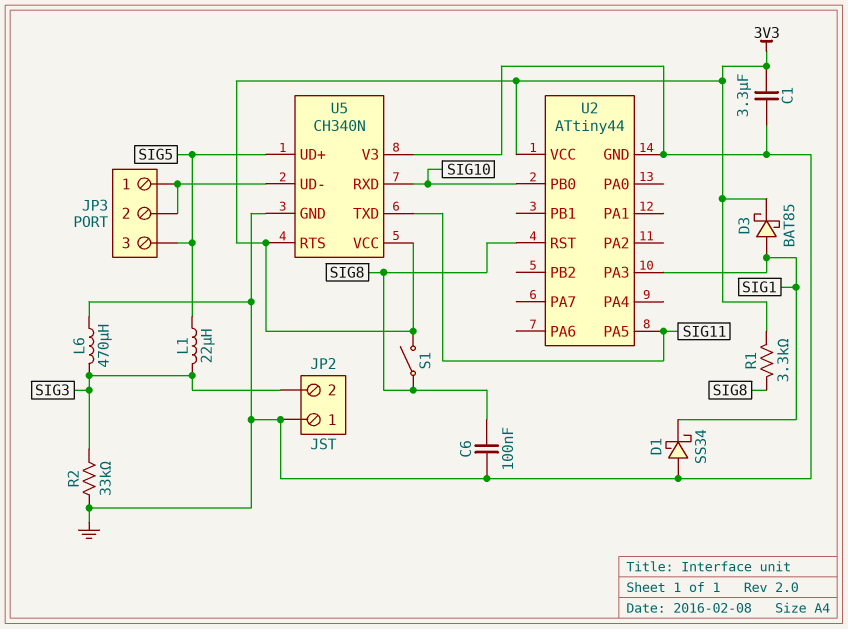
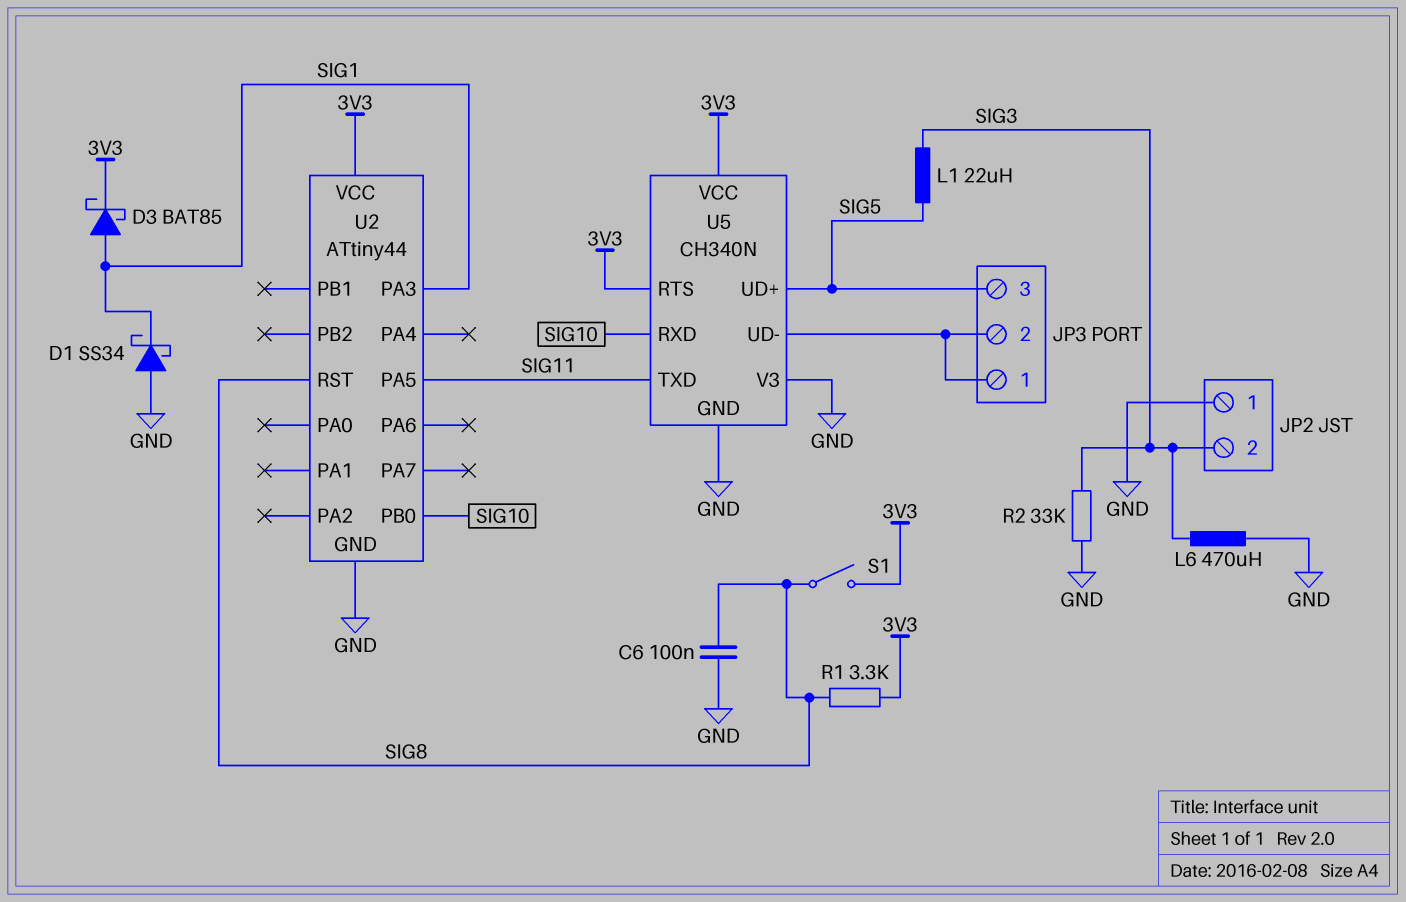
C1: 3.3uF (3V3, GND) -> none

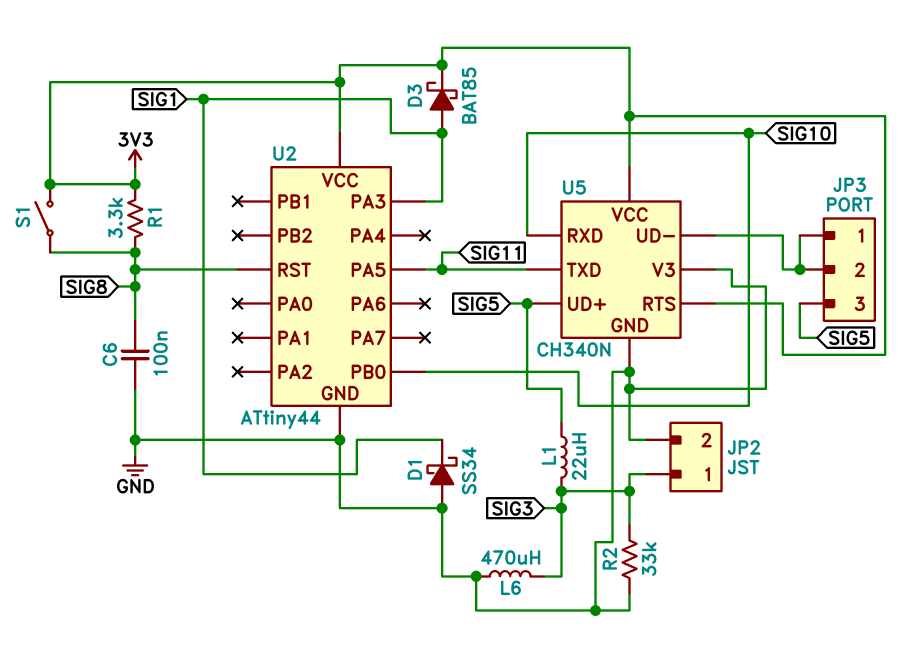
JP2 pin 1: GND -> SIG3
JP2 pin 2: SIG3 -> GND

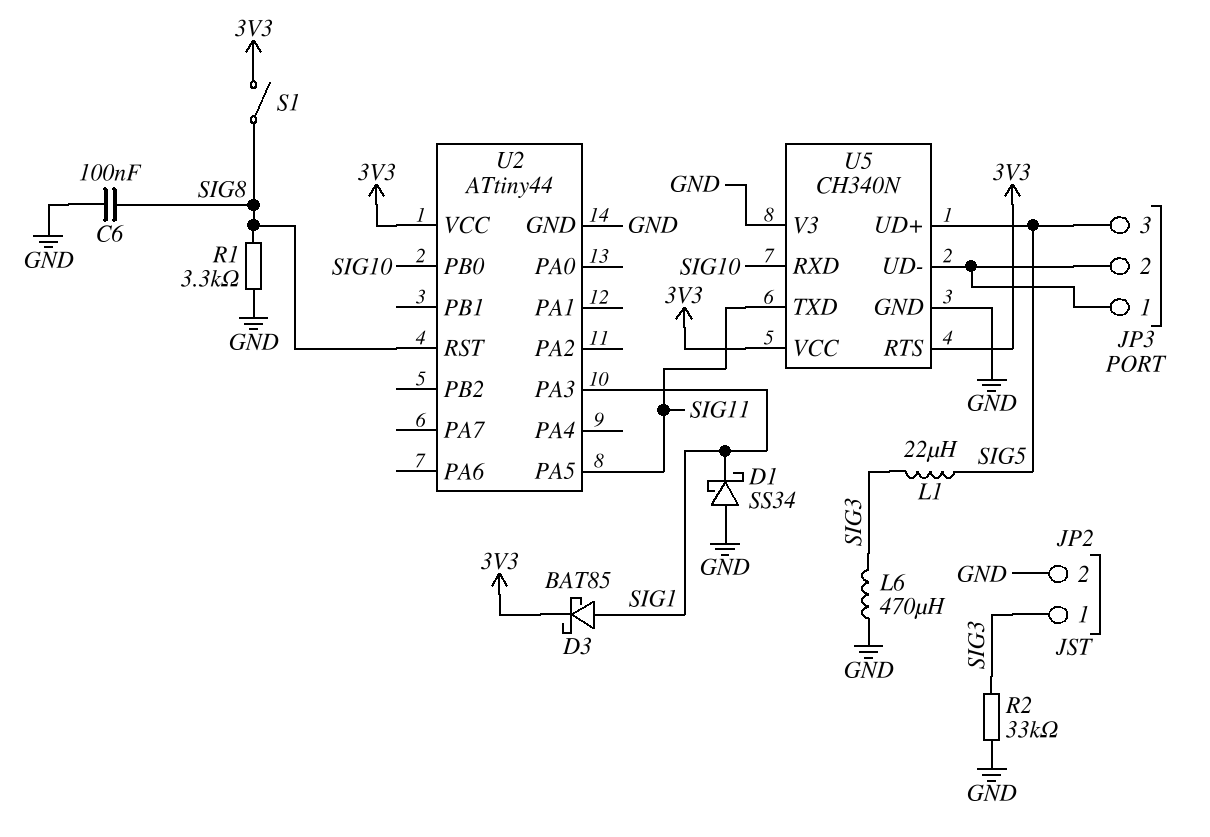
R1: 3.3k (3V3, SIG8) -> 3.3k (GND, SIG8)

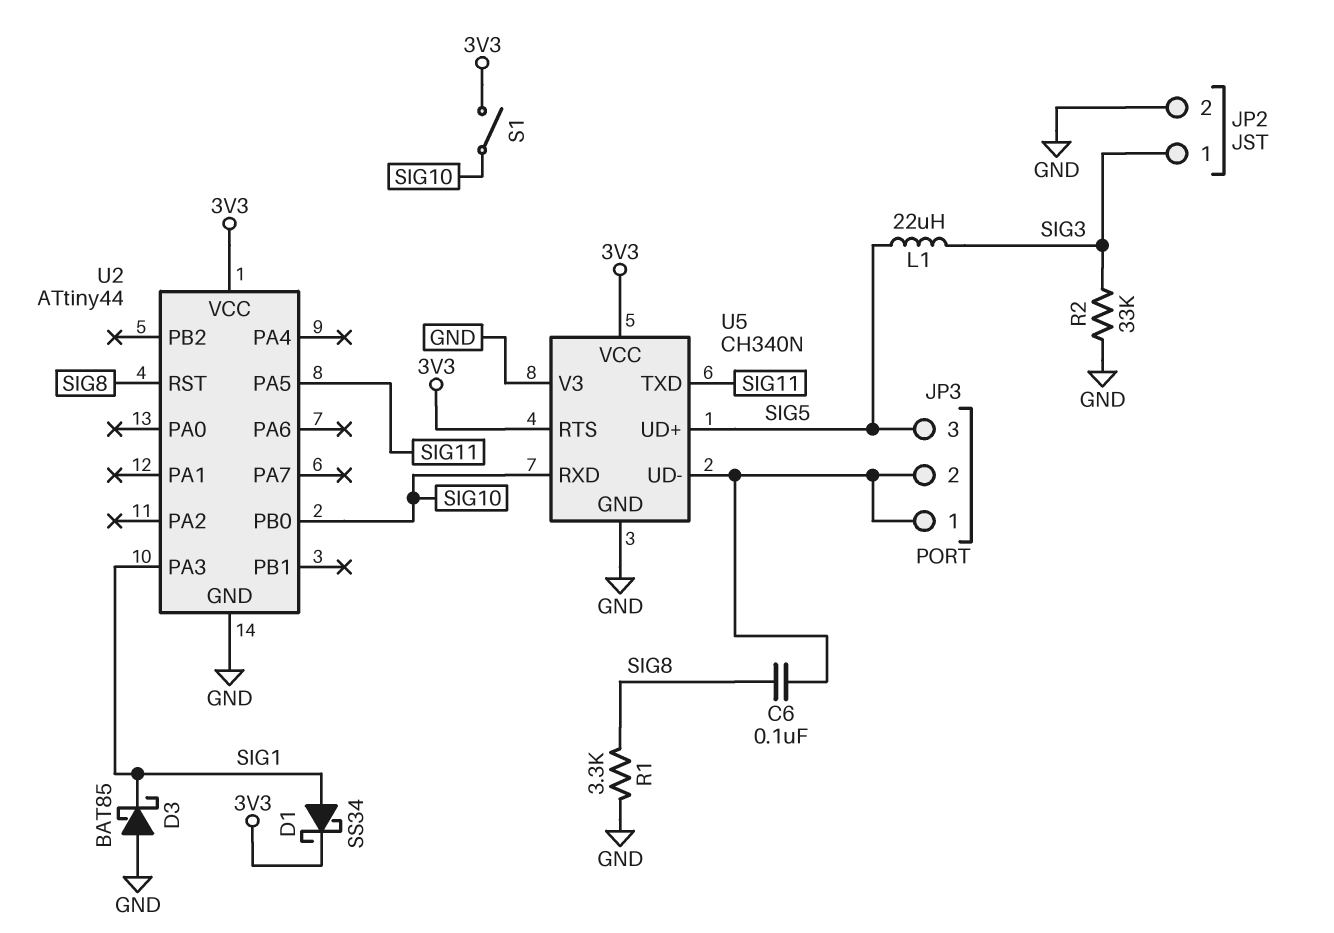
C6: 100nF (GND, SIG8) -> 100nF (JP3/1, SIG8)
D1: schottky SS34 (A GND, K SIG1) -> schottky SS34 (A SIG1, K 3V3)
D3: schottky BAT85 (A SIG1, K 3V3) -> schottky BAT85 (A GND, K SIG1)
L6: 470uH (GND, SIG3) -> none
S1: switch (3V3, SIG8) -> switch (3V3, SIG10)

